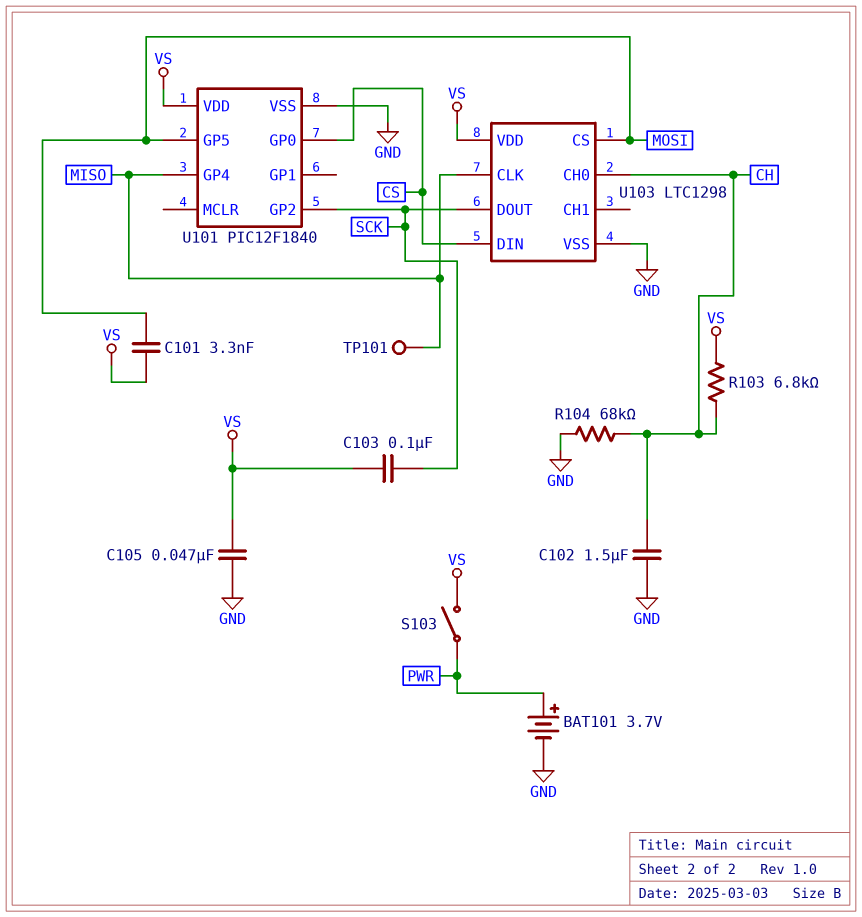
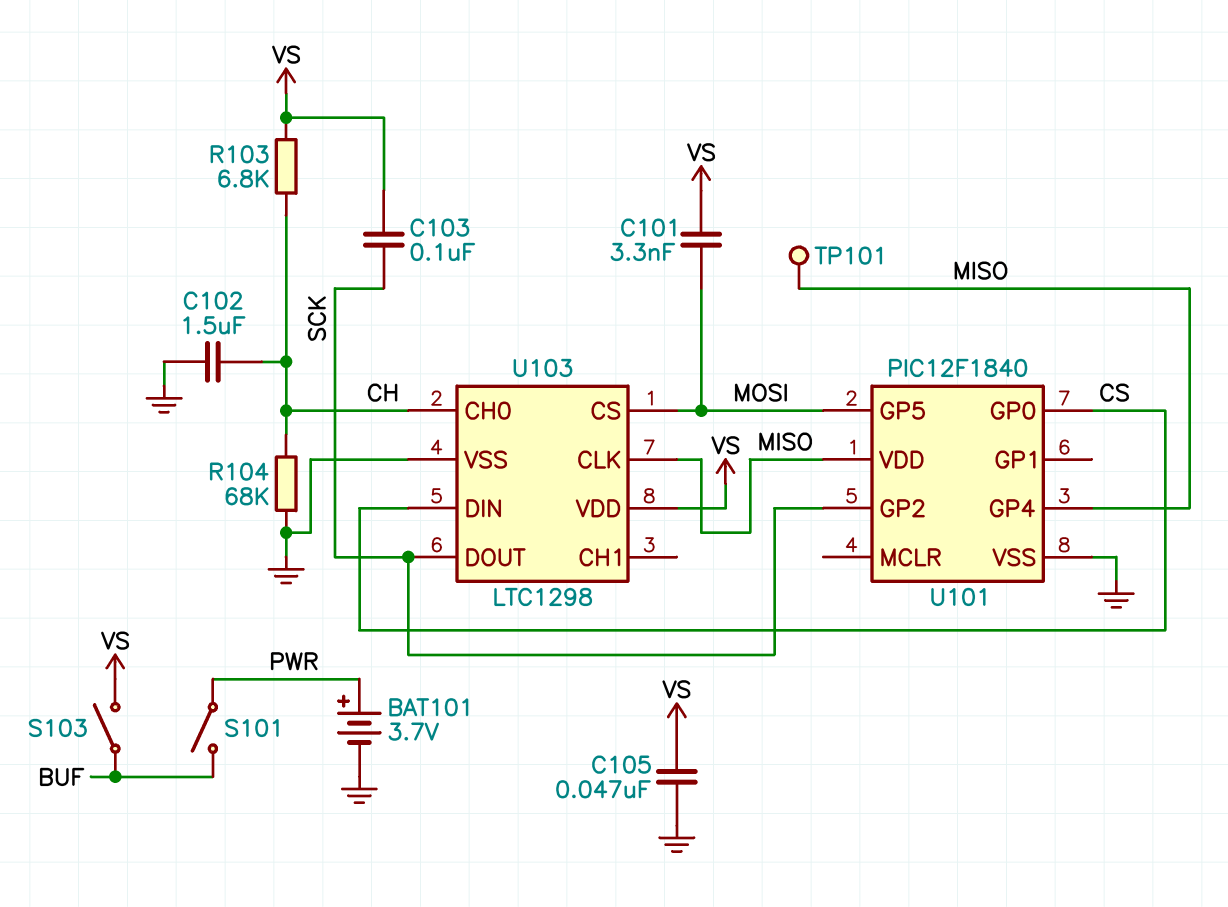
S101: none -> switch (BUF, PWR)
S103: switch (PWR, VS) -> switch (BUF, VS)
U101 pin VDD: VS -> MISO

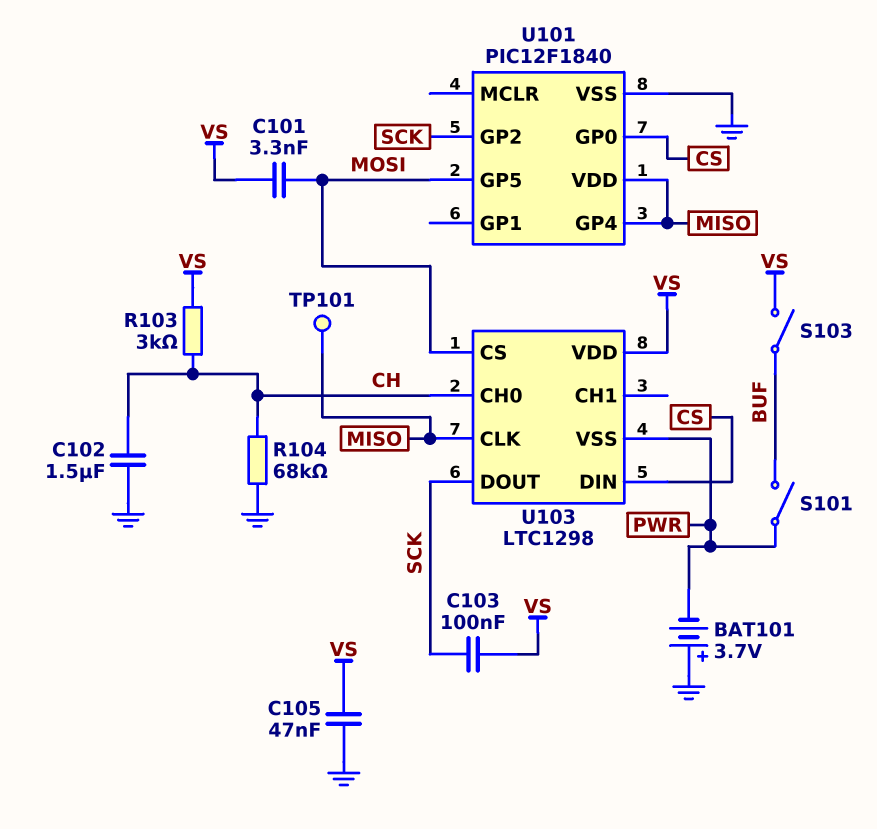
BAT101: 3.7V (plus PWR, minus GND) -> 3.7V (plus GND, minus PWR)
R103: 6.8k (CH, VS) -> 3k (CH, VS)
U103 pin VSS: GND -> PWR

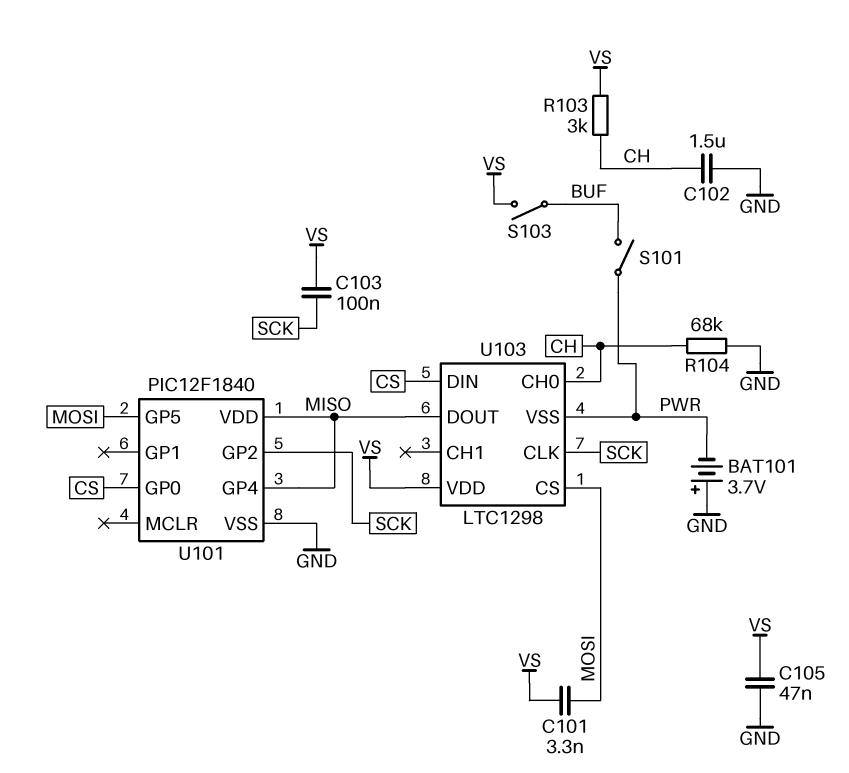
TP101: test point (MISO) -> none
U103 pin CLK: MISO -> SCK
U103 pin DOUT: SCK -> MISO

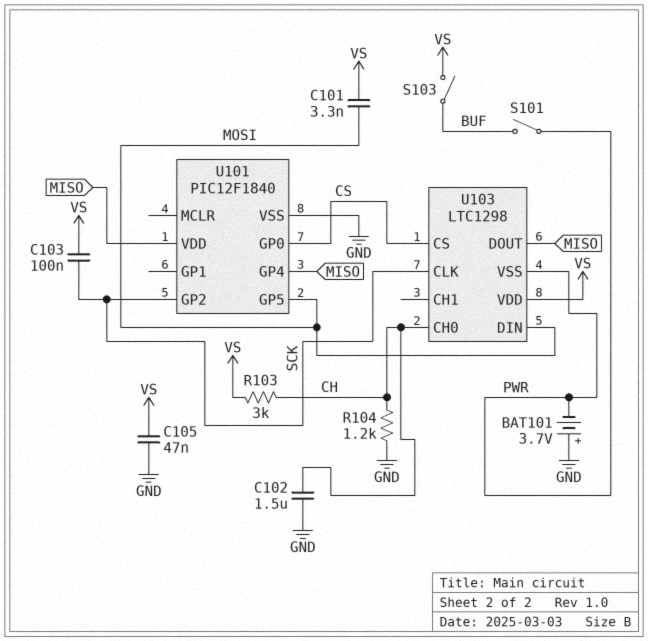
R104: 68k (CH, GND) -> 1.2k (CH, GND)
U103 pin CS: MOSI -> CS
U103 pin DIN: CS -> MOSI

